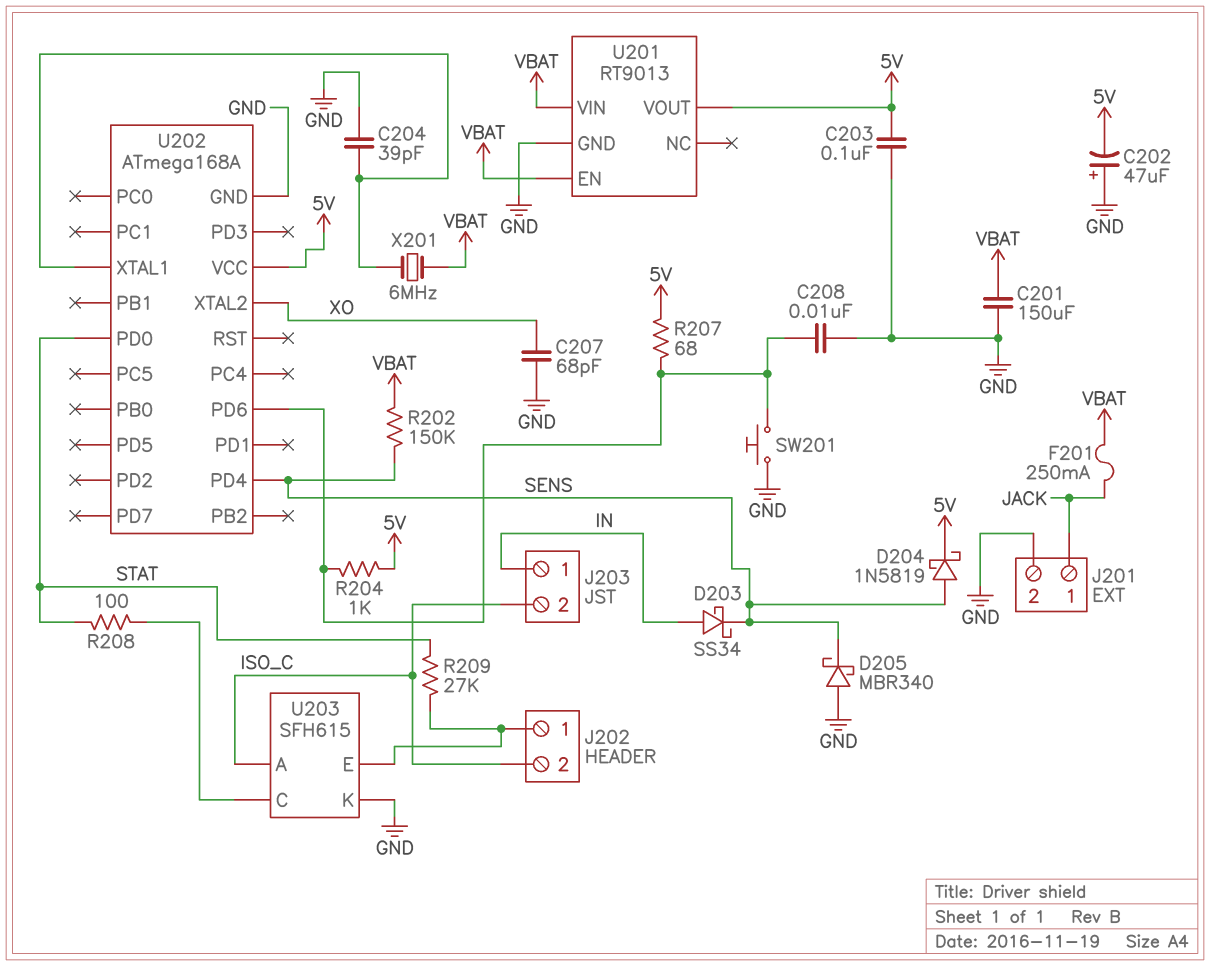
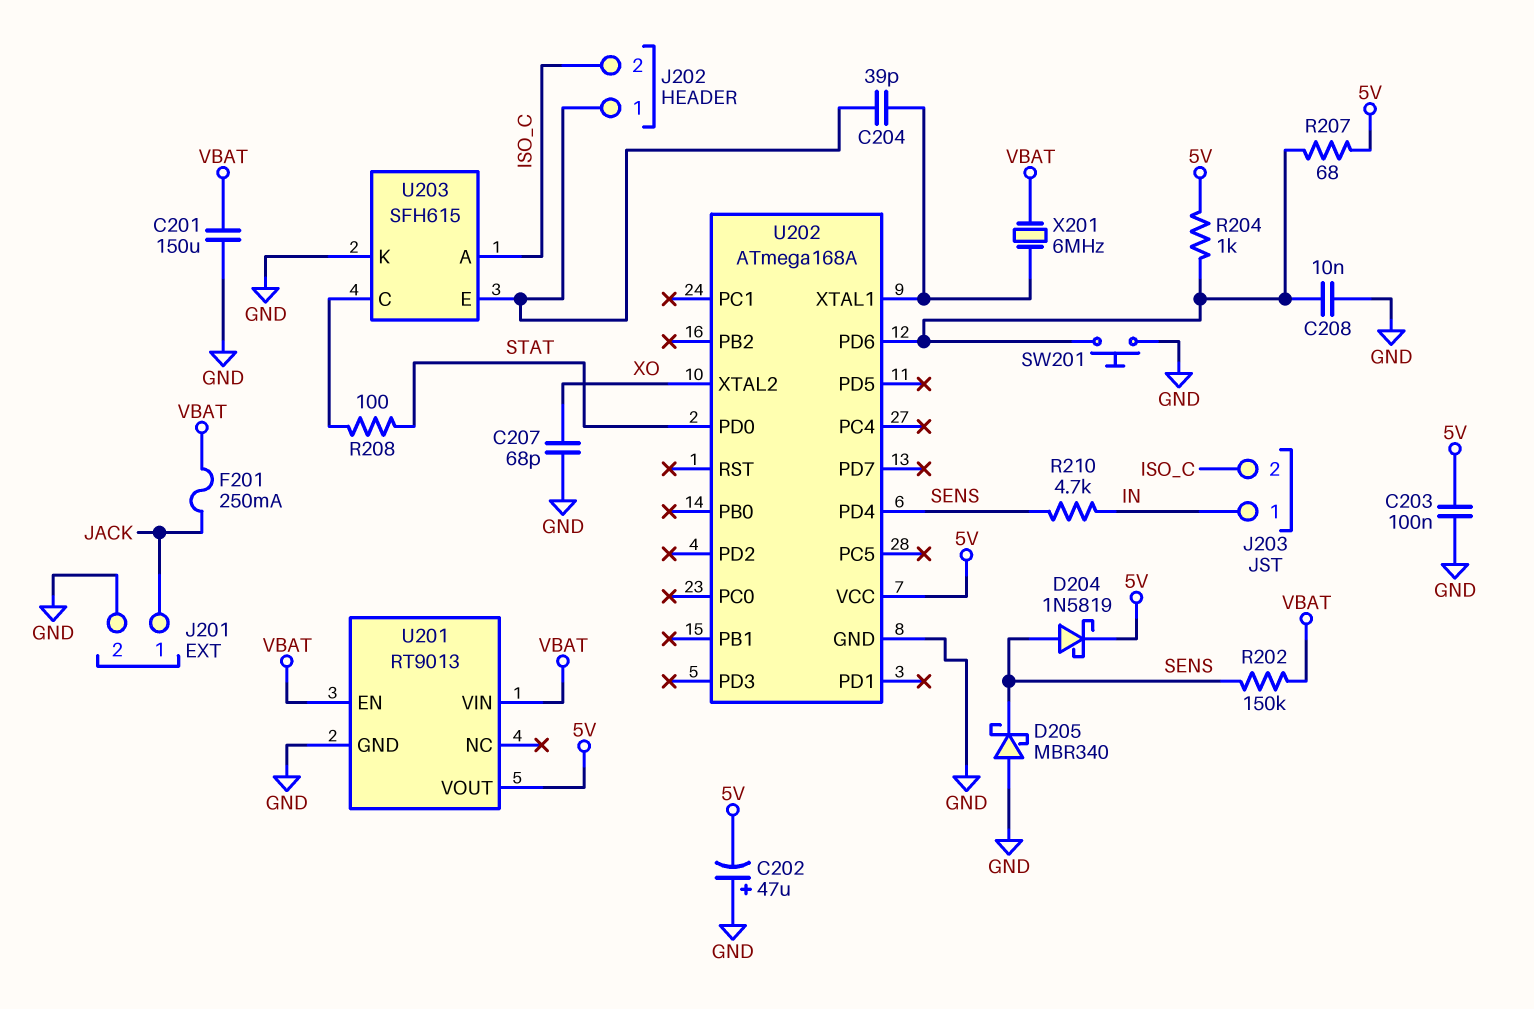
C204: 39pF (GND, U202/XTAL1) -> 39pF (J202/1, U202/XTAL1)
D203: schottky SS34 (A IN, K SENS) -> none
R209: 27k (J202/1, STAT) -> none
R210: none -> 4.7k (IN, SENS)

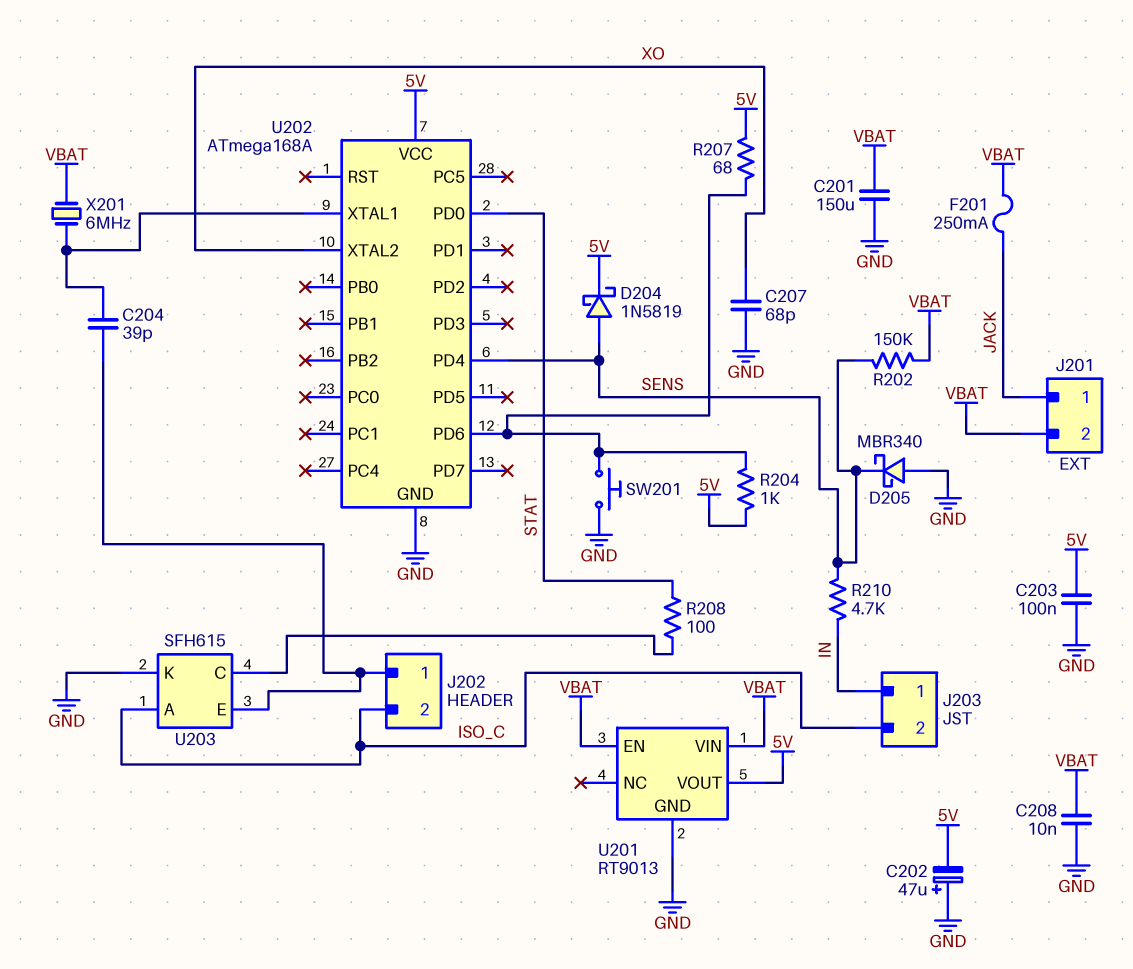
C208: 10nF (GND, U202/PD6) -> 10nF (GND, VBAT)
J201 pin 2: GND -> VBAT

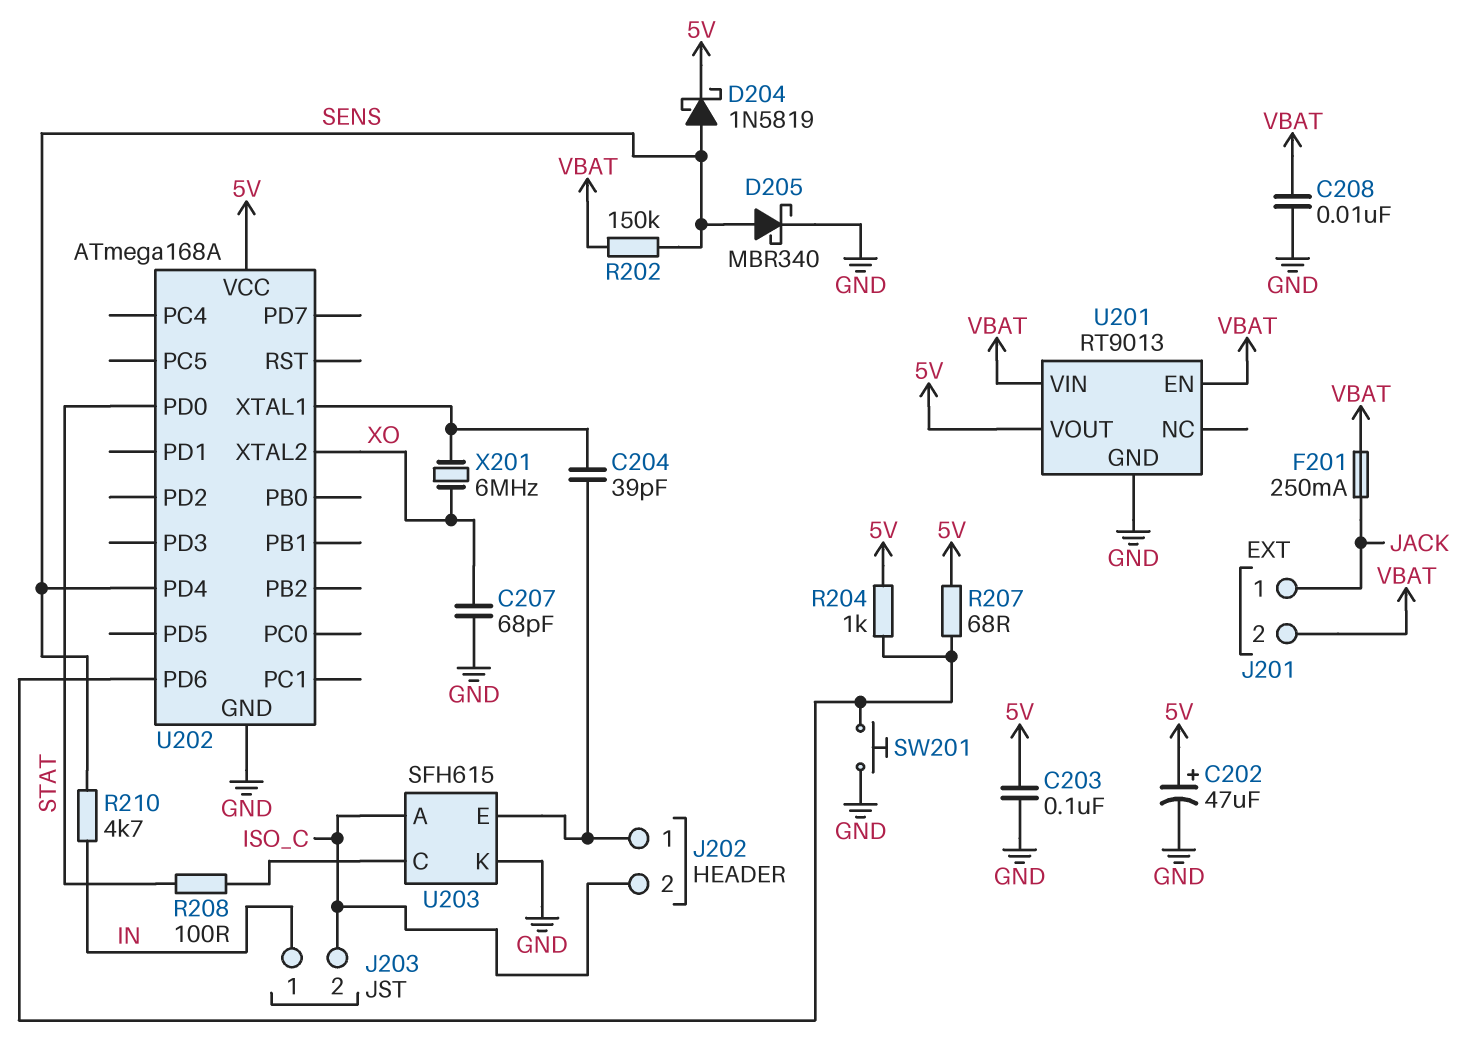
C201: 150uF (GND, VBAT) -> none
C202: 47uF (plus GND, minus 5V) -> 47uF (plus 5V, minus GND)
D205: schottky MBR340 (A GND, K SENS) -> schottky MBR340 (A SENS, K GND)
X201: 6MHz (U202/XTAL1, VBAT) -> 6MHz (U202/XTAL1, XO)

